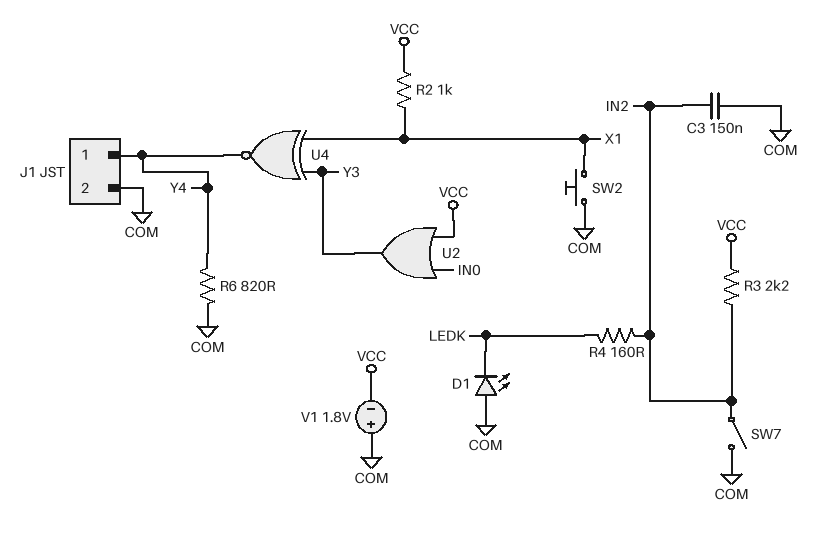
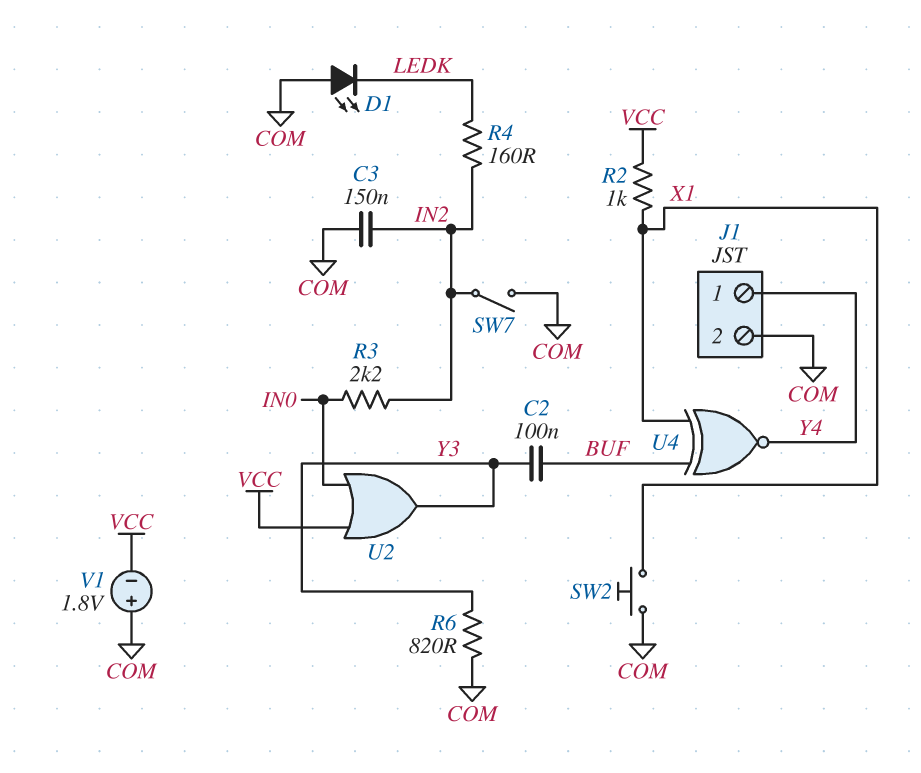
C2: none -> 100nF (BUF, Y3)
R3: 2.2k (IN2, VCC) -> 2.2k (IN0, IN2)
R6: 820 (COM, Y4) -> 820 (COM, Y3)
U4: XNOR (in X1, in Y3, out Y4) -> XNOR (in BUF, in X1, out Y4)

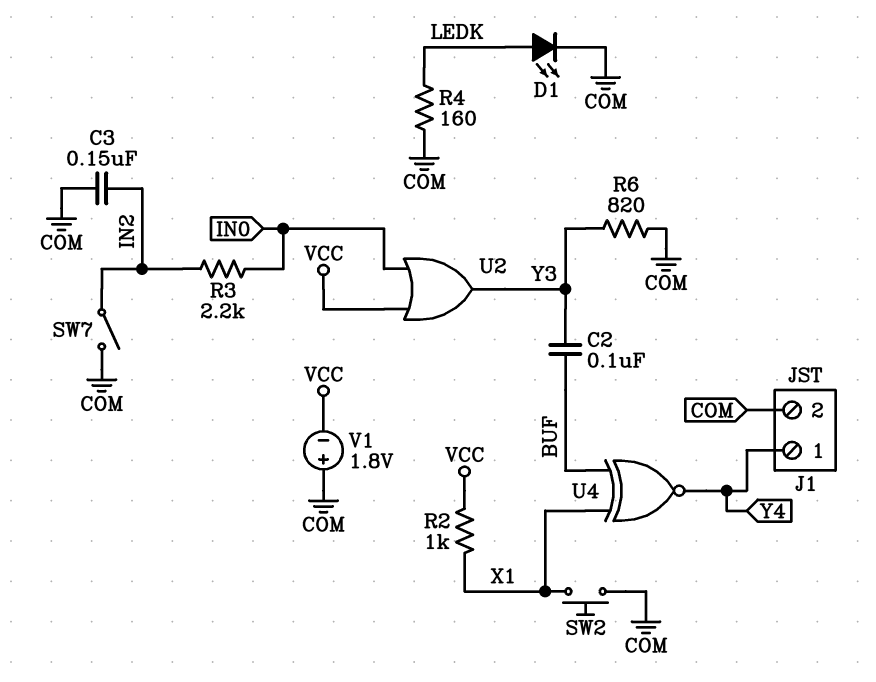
D1: LED (A COM, K LEDK) -> LED (A LEDK, K COM)
R4: 160 (IN2, LEDK) -> 160 (COM, LEDK)

